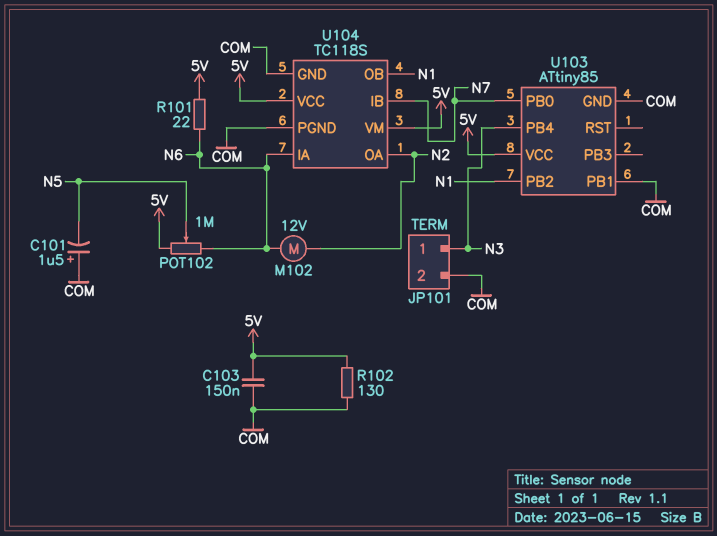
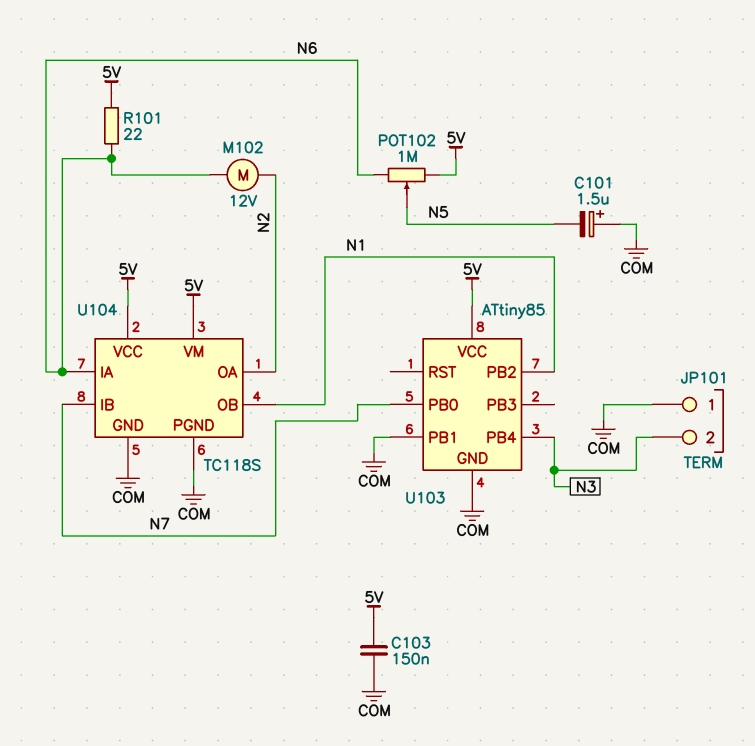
JP101 pin 1: N3 -> COM
JP101 pin 2: COM -> N3
R102: 130 (5V, COM) -> none

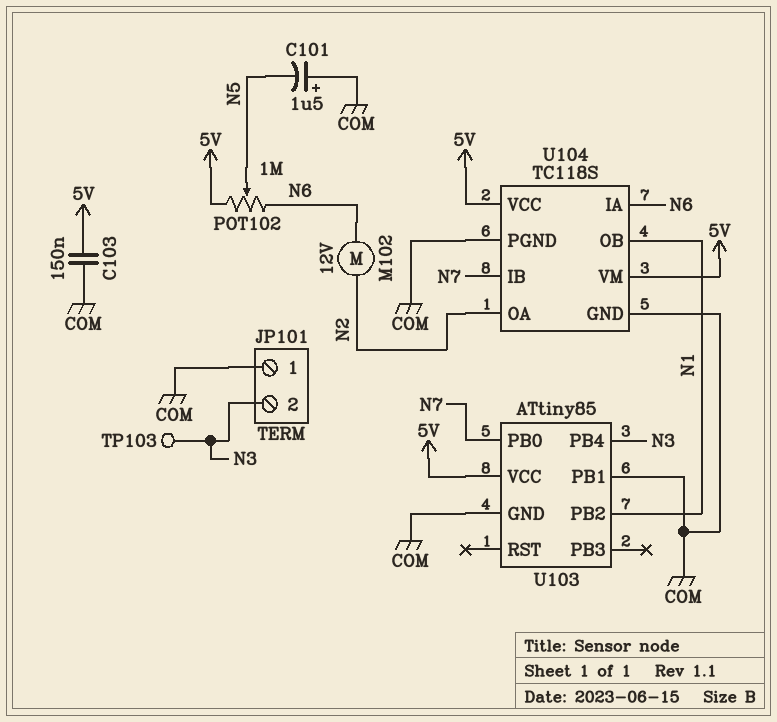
R101: 22 (5V, N6) -> none
TP103: none -> test point (N3)

